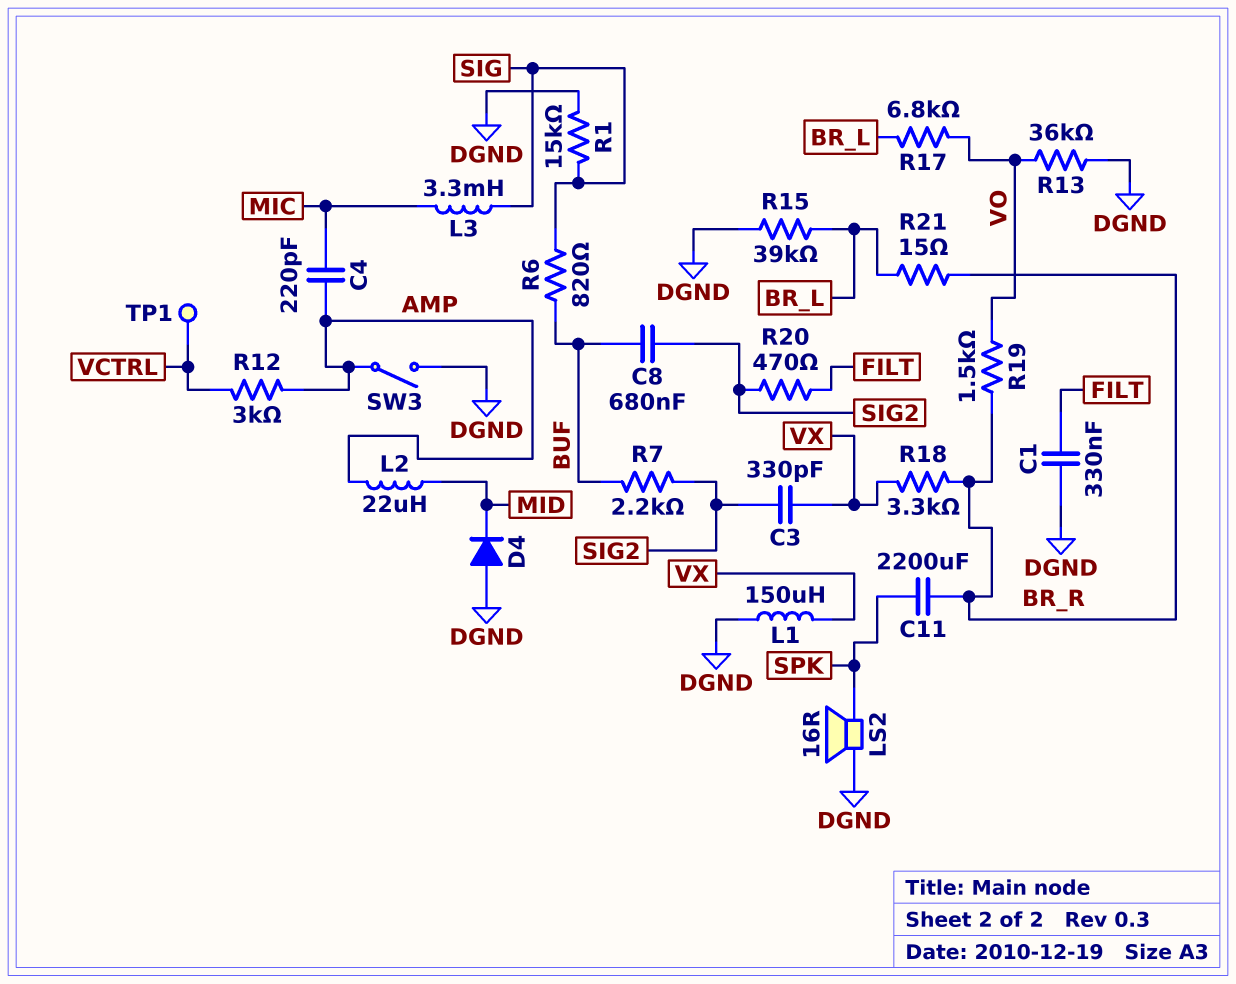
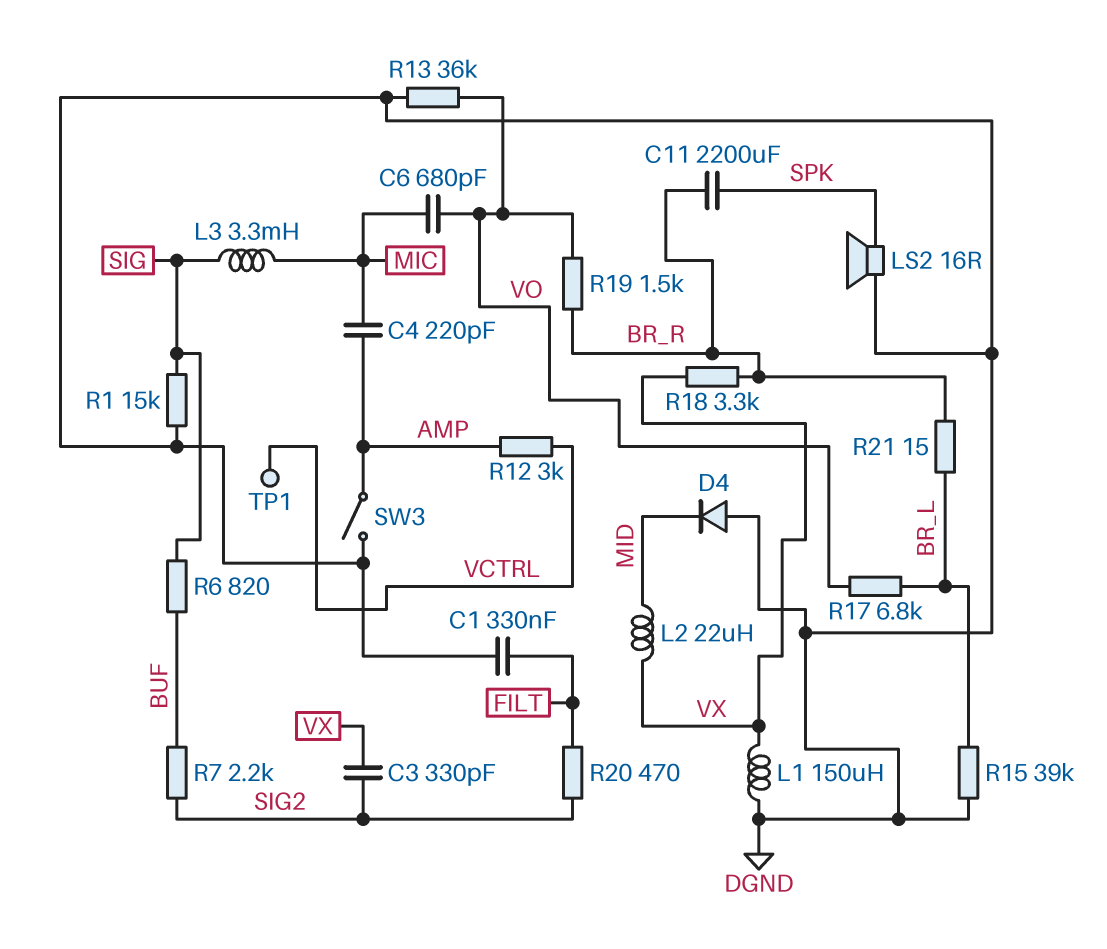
C6: none -> 680pF (MIC, VO)
C8: 680nF (BUF, SIG2) -> none
L2: 22uH (AMP, MID) -> 22uH (MID, VX)

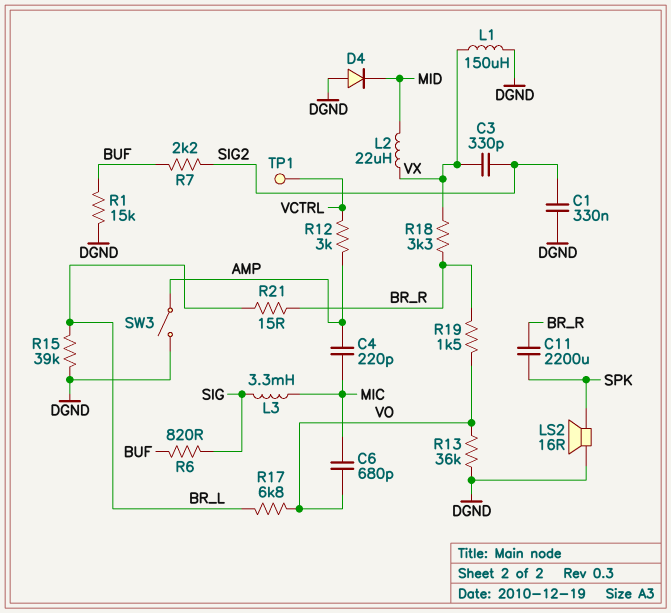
C1: 330nF (DGND, FILT) -> 330nF (DGND, SIG2)
R1: 15k (DGND, SIG) -> 15k (BUF, DGND)
R20: 470 (FILT, SIG2) -> none

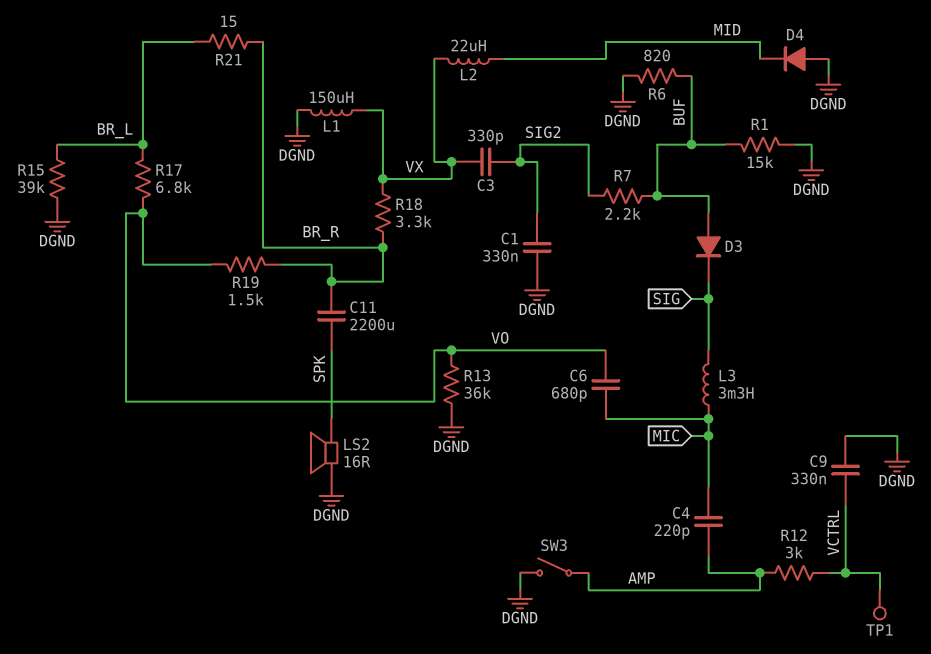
C9: none -> 330nF (DGND, VCTRL)
D3: none -> diode (A BUF, K SIG)
R6: 820 (BUF, SIG) -> 820 (BUF, DGND)

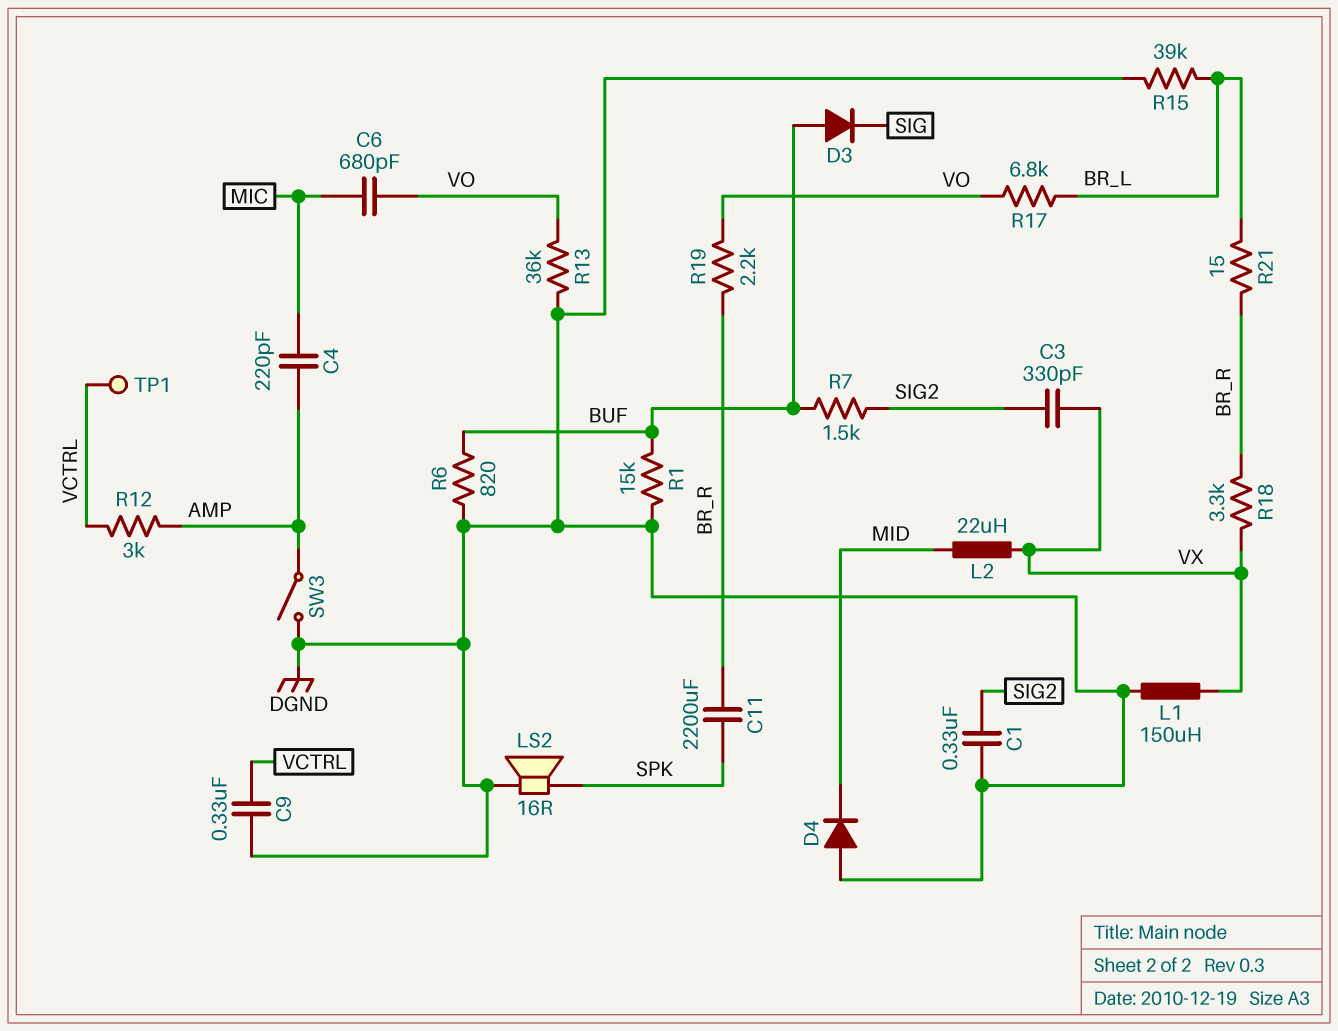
L3: 3.3mH (MIC, SIG) -> none
R7: 2.2k (BUF, SIG2) -> 1.5k (BUF, SIG2)
R19: 1.5k (BR_R, VO) -> 2.2k (BR_R, VO)

